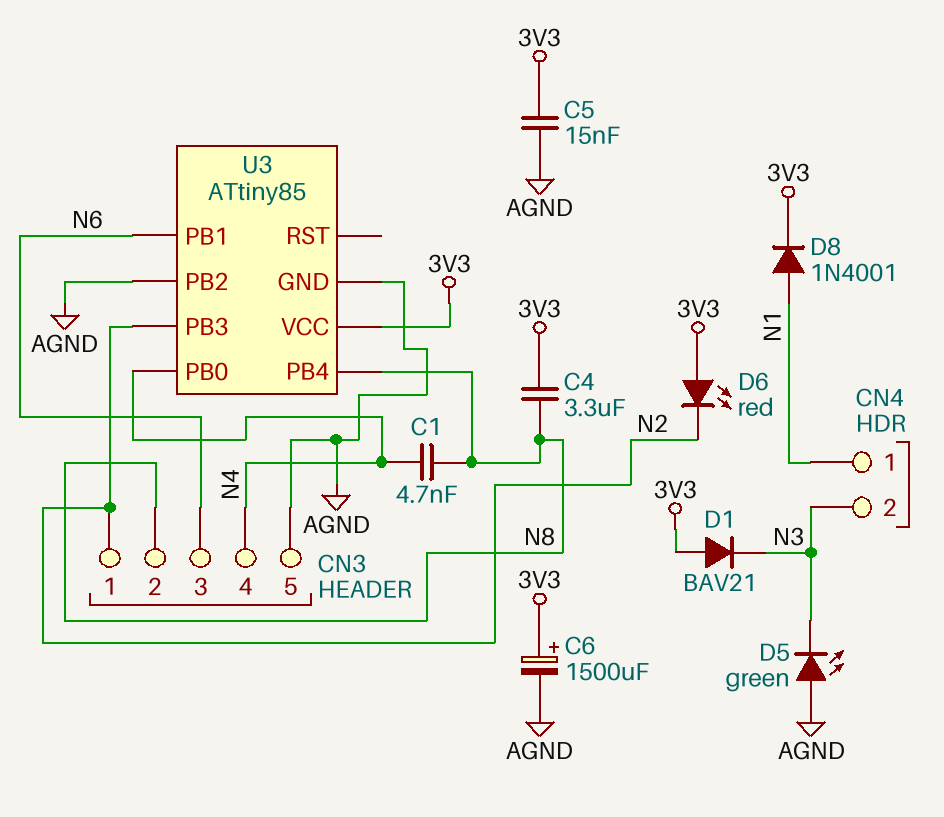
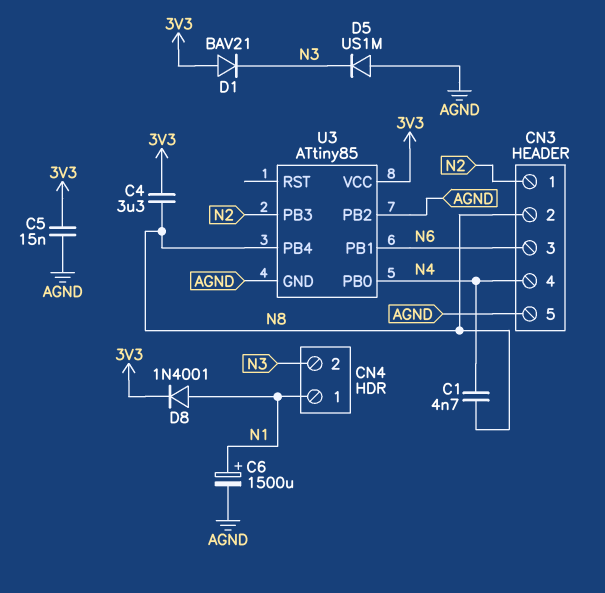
C6: 1500uF (plus 3V3, minus AGND) -> 1500uF (plus N1, minus AGND)
D5: LED green (A AGND, K N3) -> diode US1M (A AGND, K N3)
D6: LED red (A 3V3, K N2) -> none

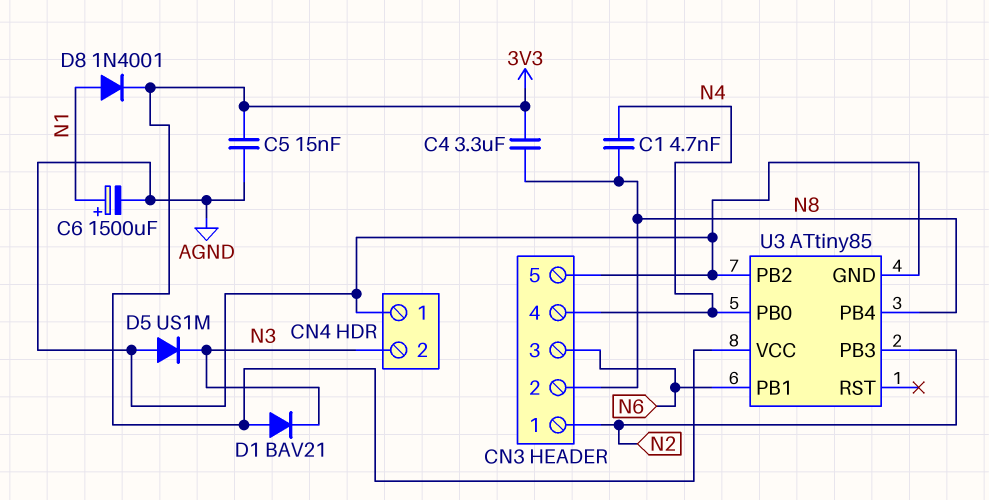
CN4 pin 1: N1 -> AGND

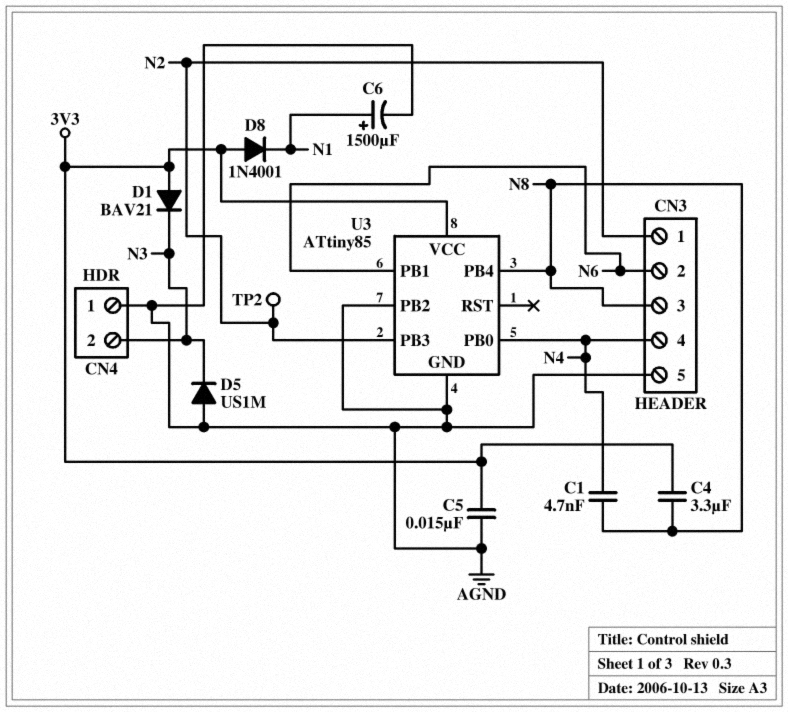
CN3 pin 2: N8 -> N6
CN3 pin 3: N6 -> N8
D8: diode 1N4001 (A N1, K 3V3) -> diode 1N4001 (A 3V3, K N1)
TP2: none -> test point (N2)

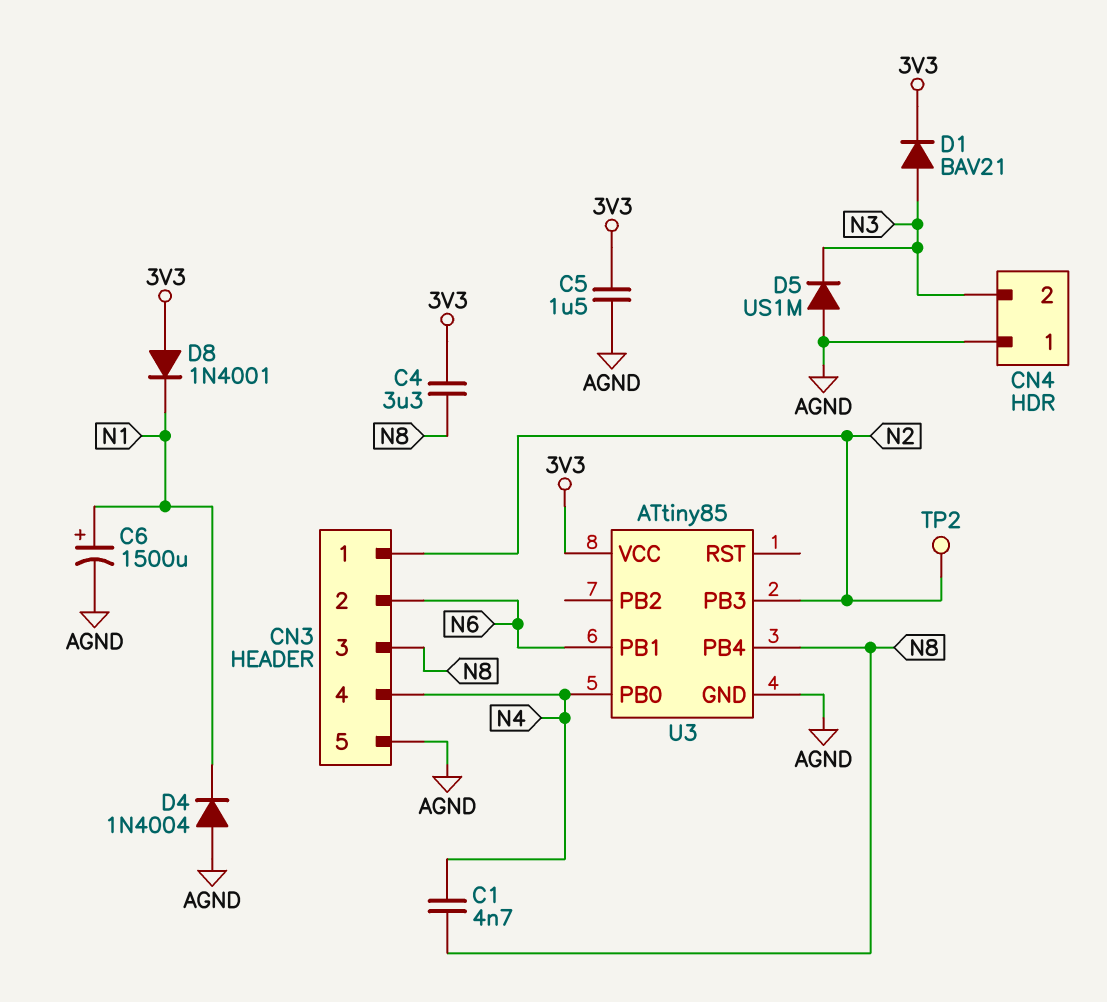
C5: 15nF (3V3, AGND) -> 1.5uF (3V3, AGND)
D1: diode BAV21 (A 3V3, K N3) -> diode BAV21 (A N3, K 3V3)
D4: none -> diode 1N4004 (A AGND, K N1)
U3 pin PB2: AGND -> none

